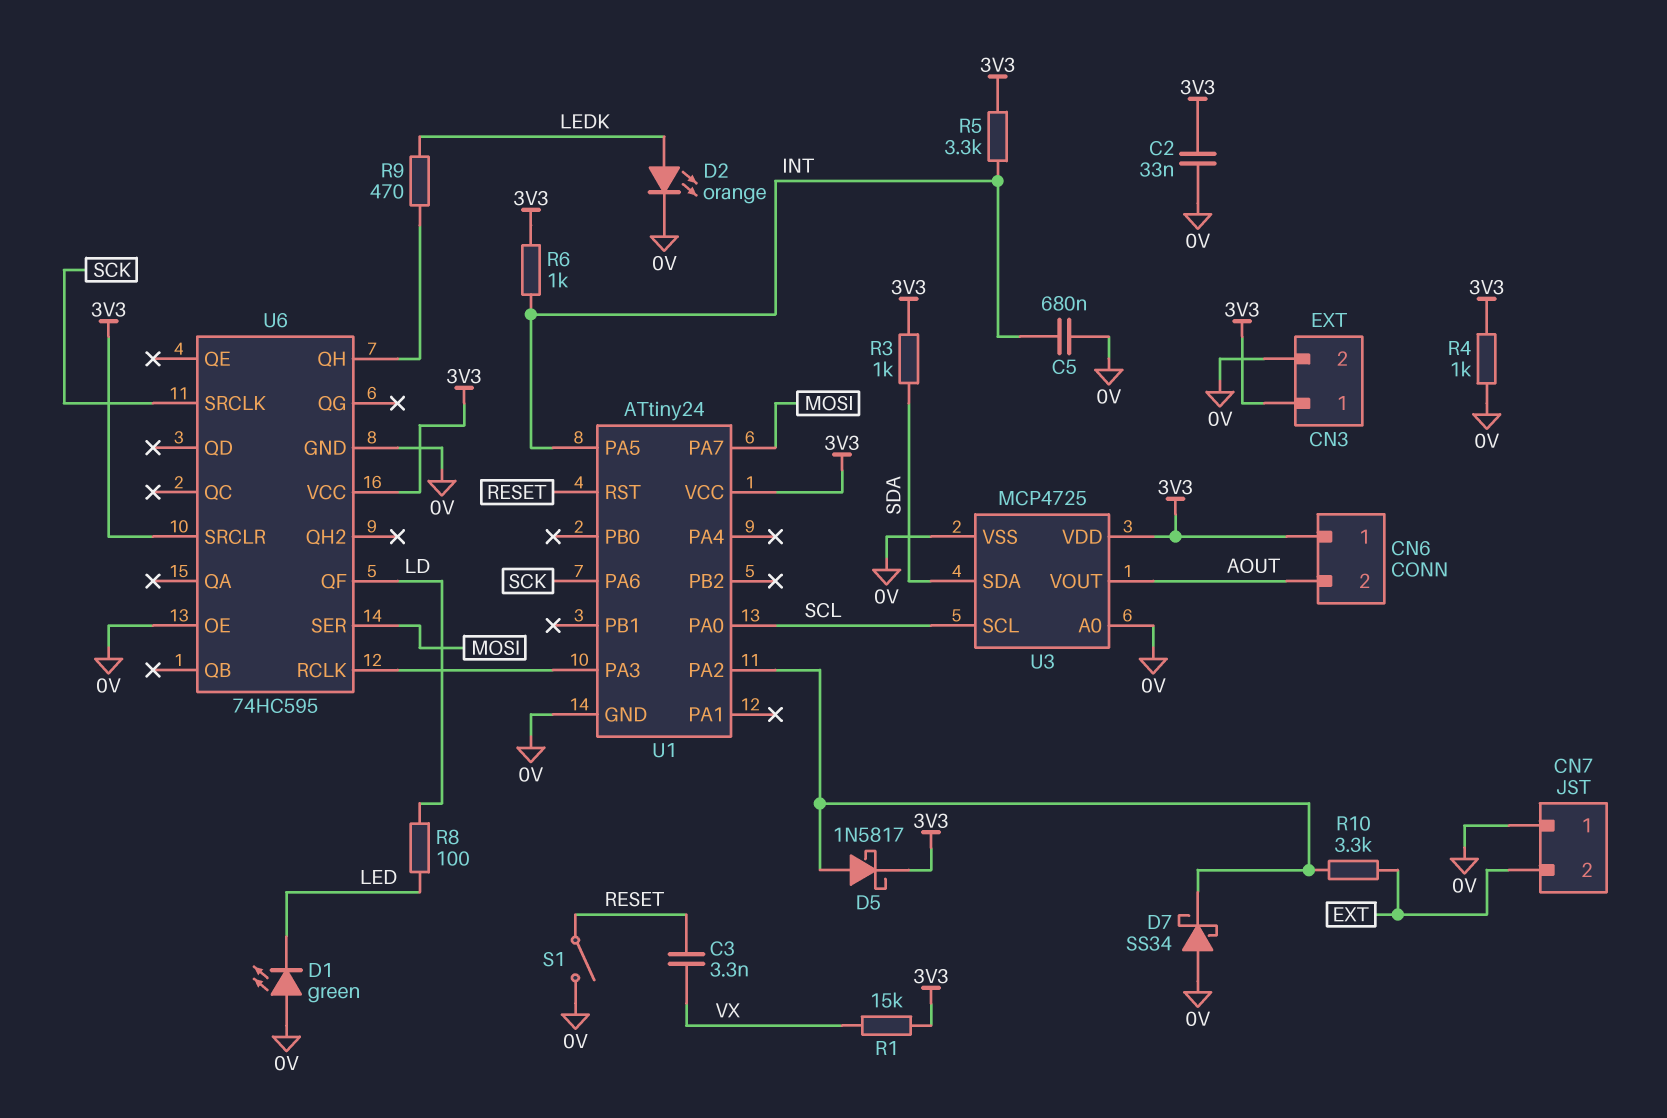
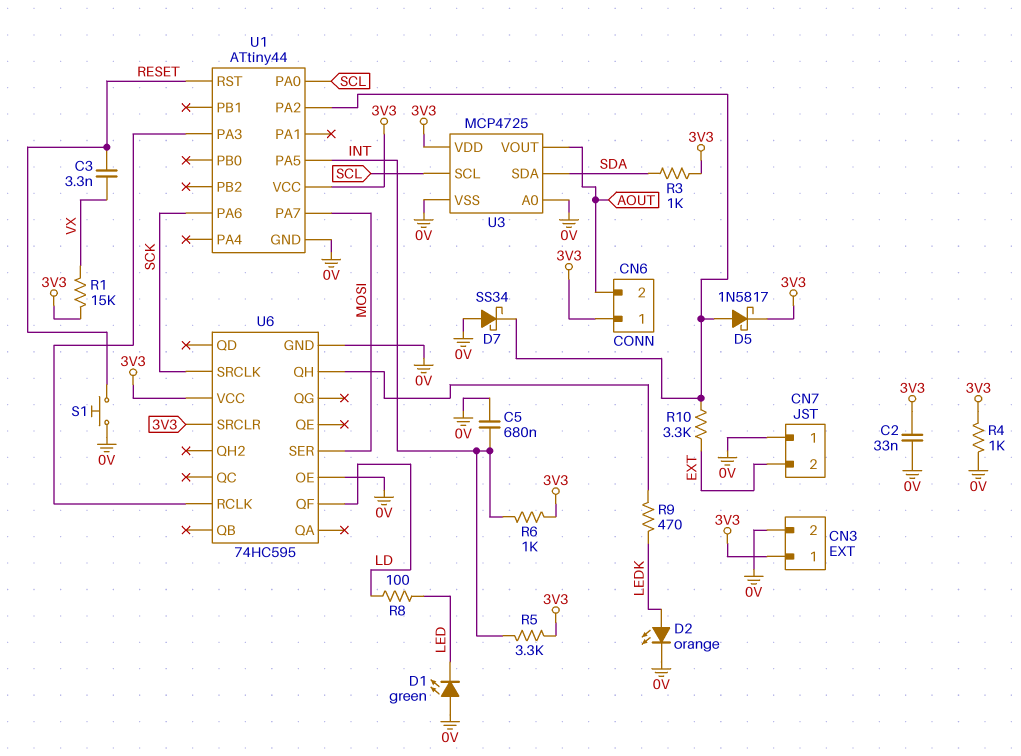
S1: switch (0V, RESET) -> button (0V, RESET)
U1: ATtiny24 -> ATtiny44

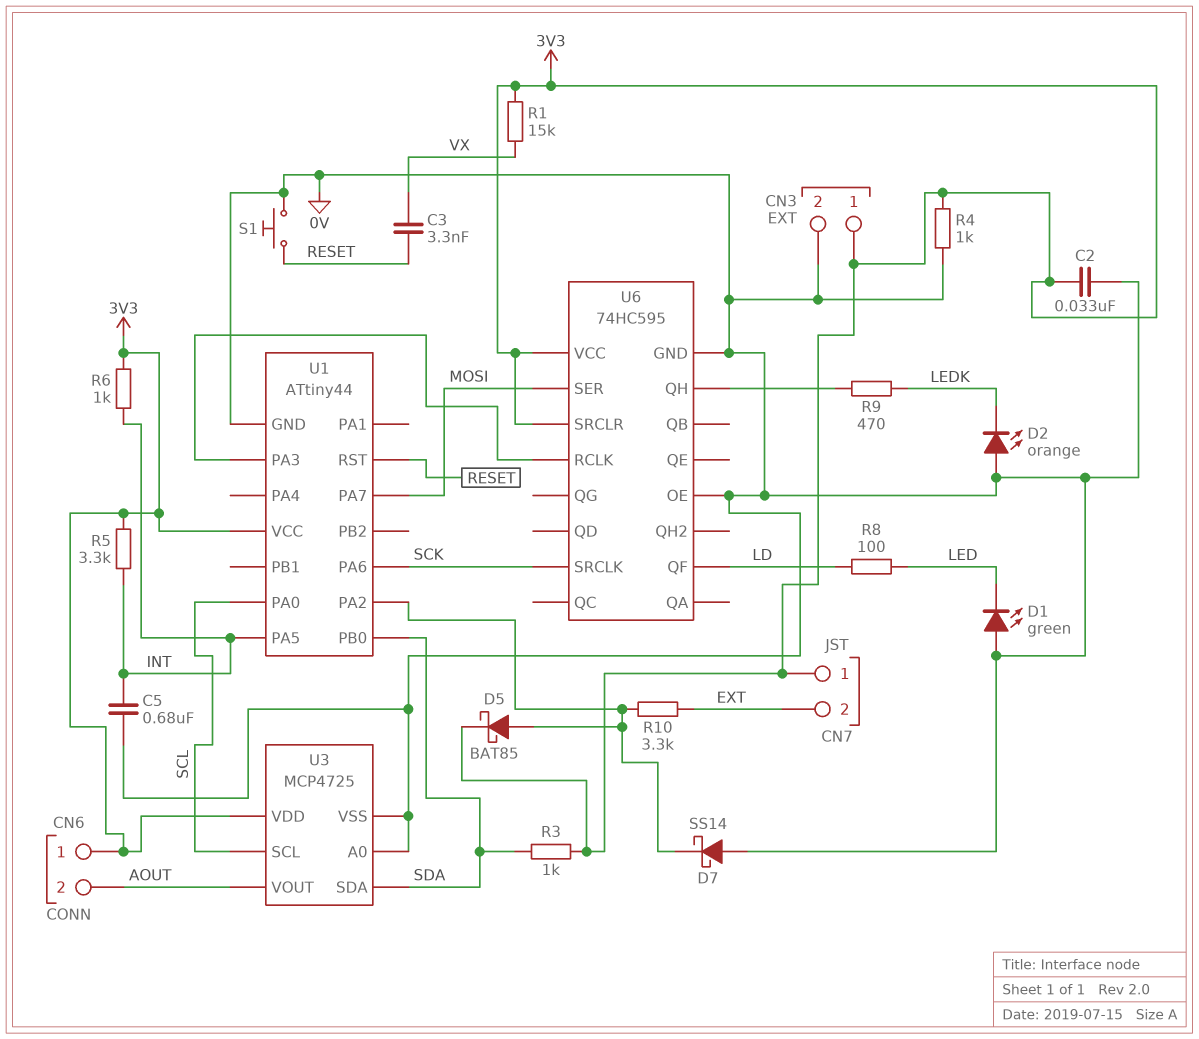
CN7 pin 1: 0V -> 3V3
D2: LED orange (A LEDK, K 0V) -> LED orange (A 0V, K LEDK)
D5: schottky 1N5817 (A U1/PA2, K 3V3) -> schottky BAT85 (A U1/PA2, K 3V3)
D7: schottky SS34 (A 0V, K U1/PA2) -> schottky SS14 (A 0V, K U1/PA2)
U1 pin PB0: none -> SDA

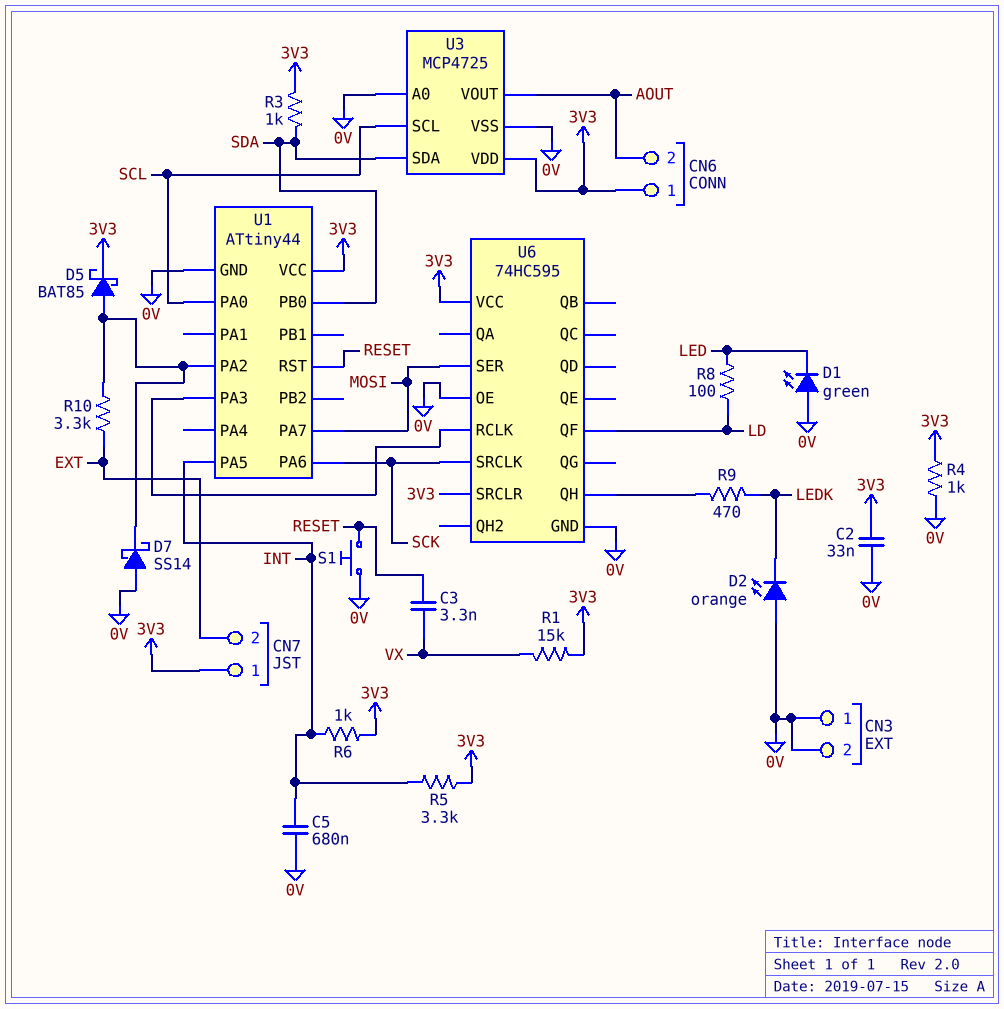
CN3 pin 1: 3V3 -> 0V

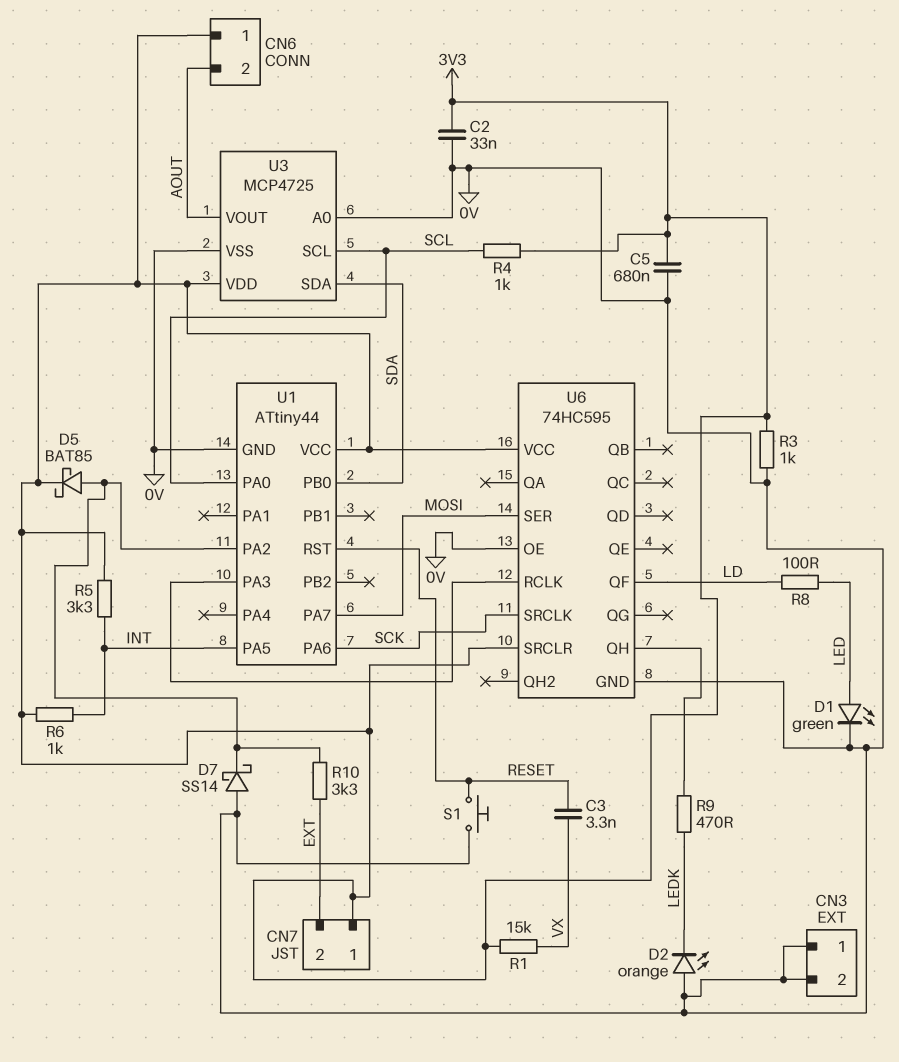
C5: 680nF (0V, INT) -> 680nF (0V, 3V3)
D1: LED green (A 0V, K LED) -> LED green (A LED, K 0V)
R3: 1k (3V3, SDA) -> 1k (0V, 3V3)
R4: 1k (0V, 3V3) -> 1k (3V3, SCL)

